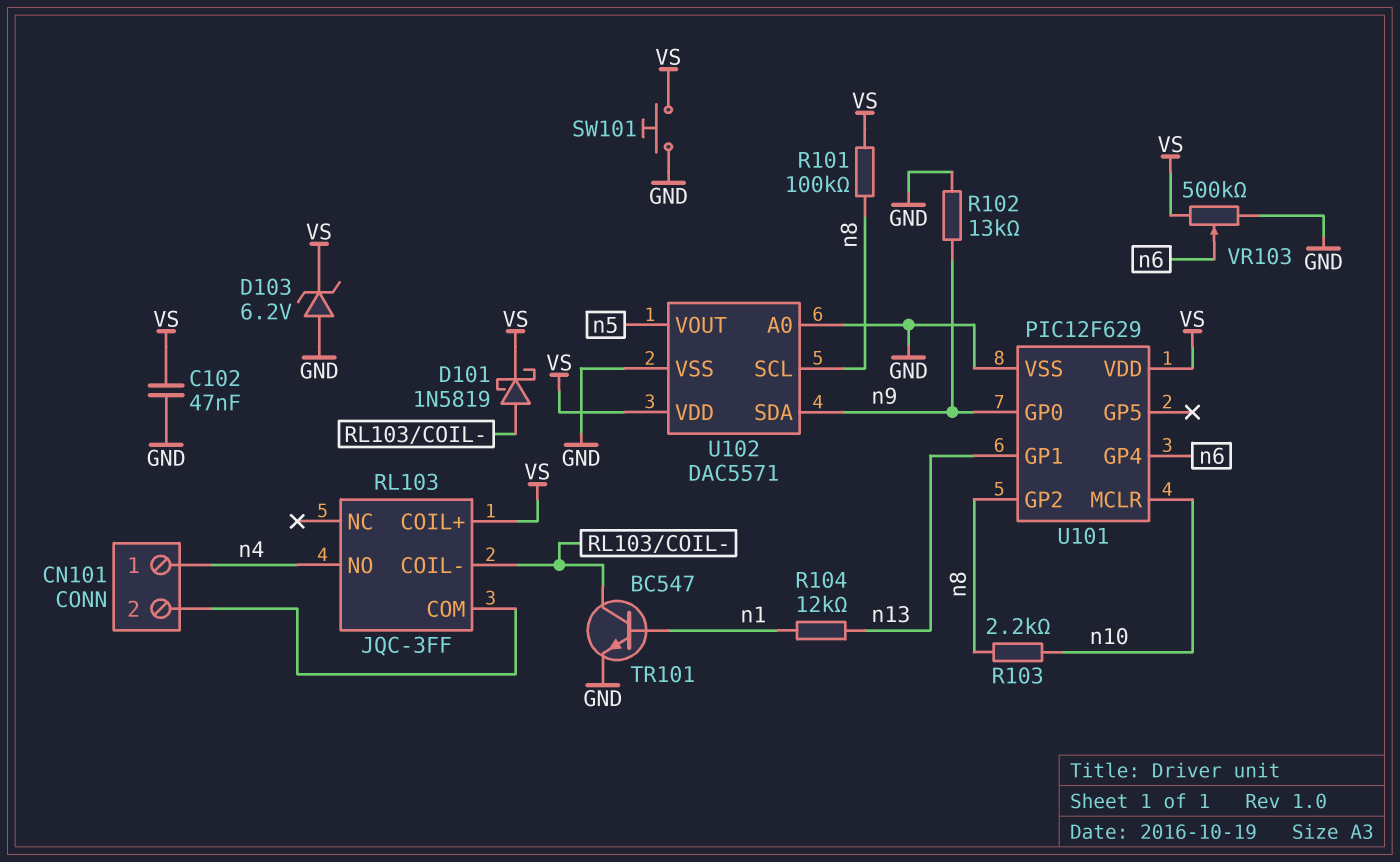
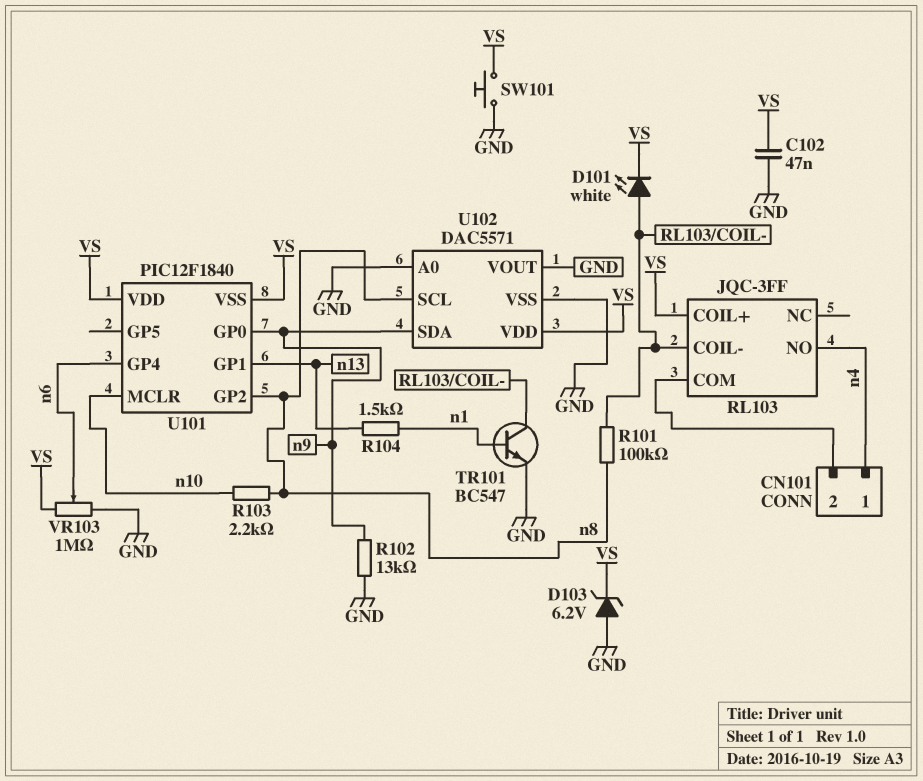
D101: schottky 1N5819 (A RL103/COIL-, K VS) -> LED white (A RL103/COIL-, K VS)
R101: 100k (VS, n8) -> 100k (RL103/COIL-, n8)
R104: 12k (n1, n13) -> 1.5k (n1, n13)
U101: PIC12F629 -> PIC12F1840
U101 pin VSS: GND -> VS
U102 pin VOUT: n5 -> GND
VR103: 500k (GND, VS, wiper n6) -> 1M (GND, VS, wiper n6)

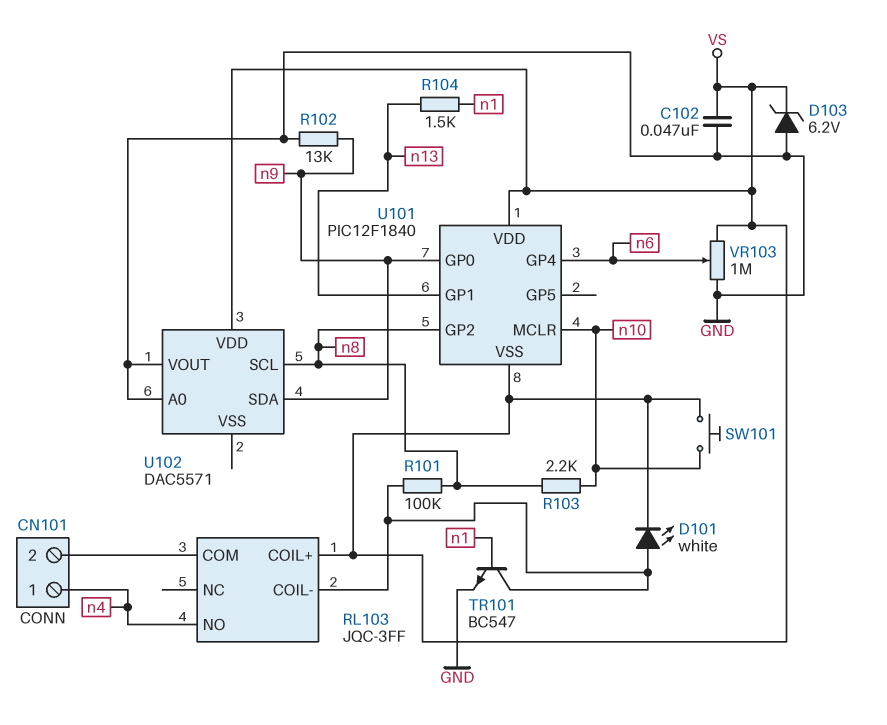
SW101: button (GND, VS) -> button (VS, n10)
U102 pin VSS: GND -> none

